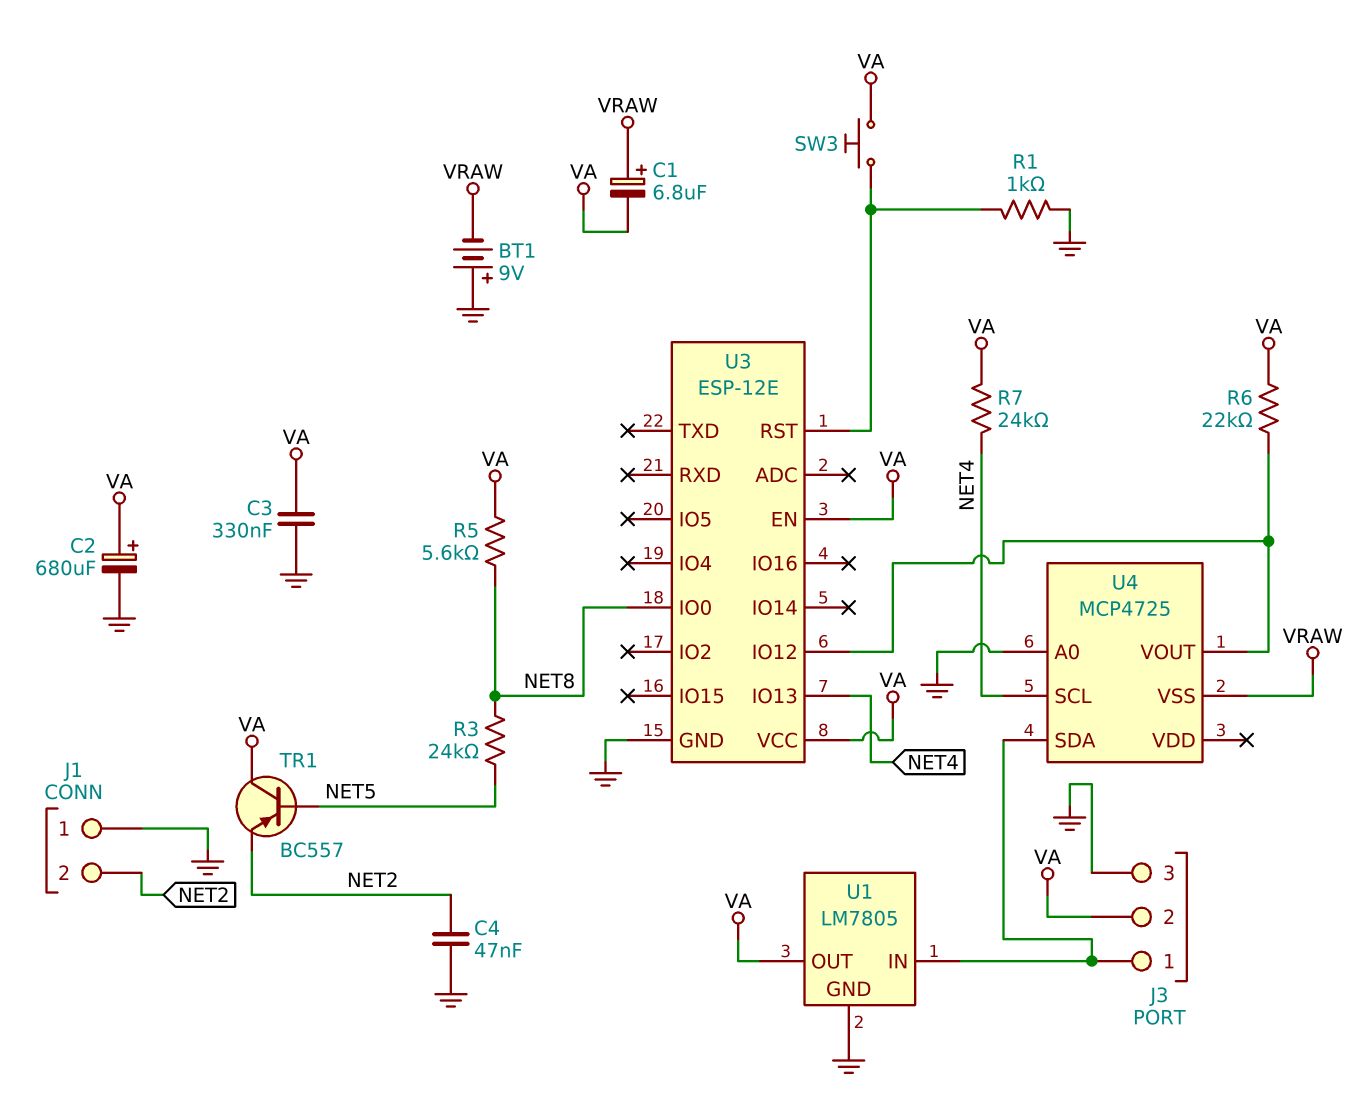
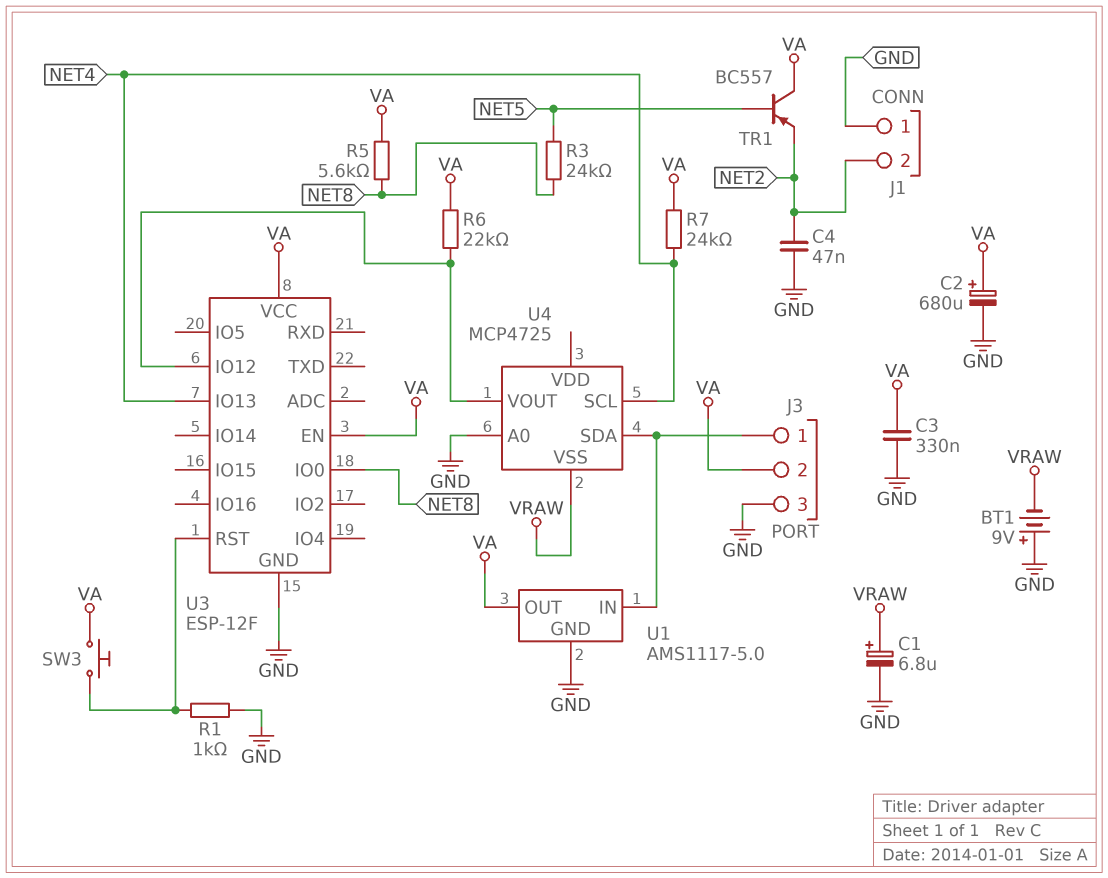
C1: 6.8uF (plus VRAW, minus VA) -> 6.8uF (plus VRAW, minus GND)
U1: LM7805 -> AMS1117-5.0
U3: ESP-12E -> ESP-12F

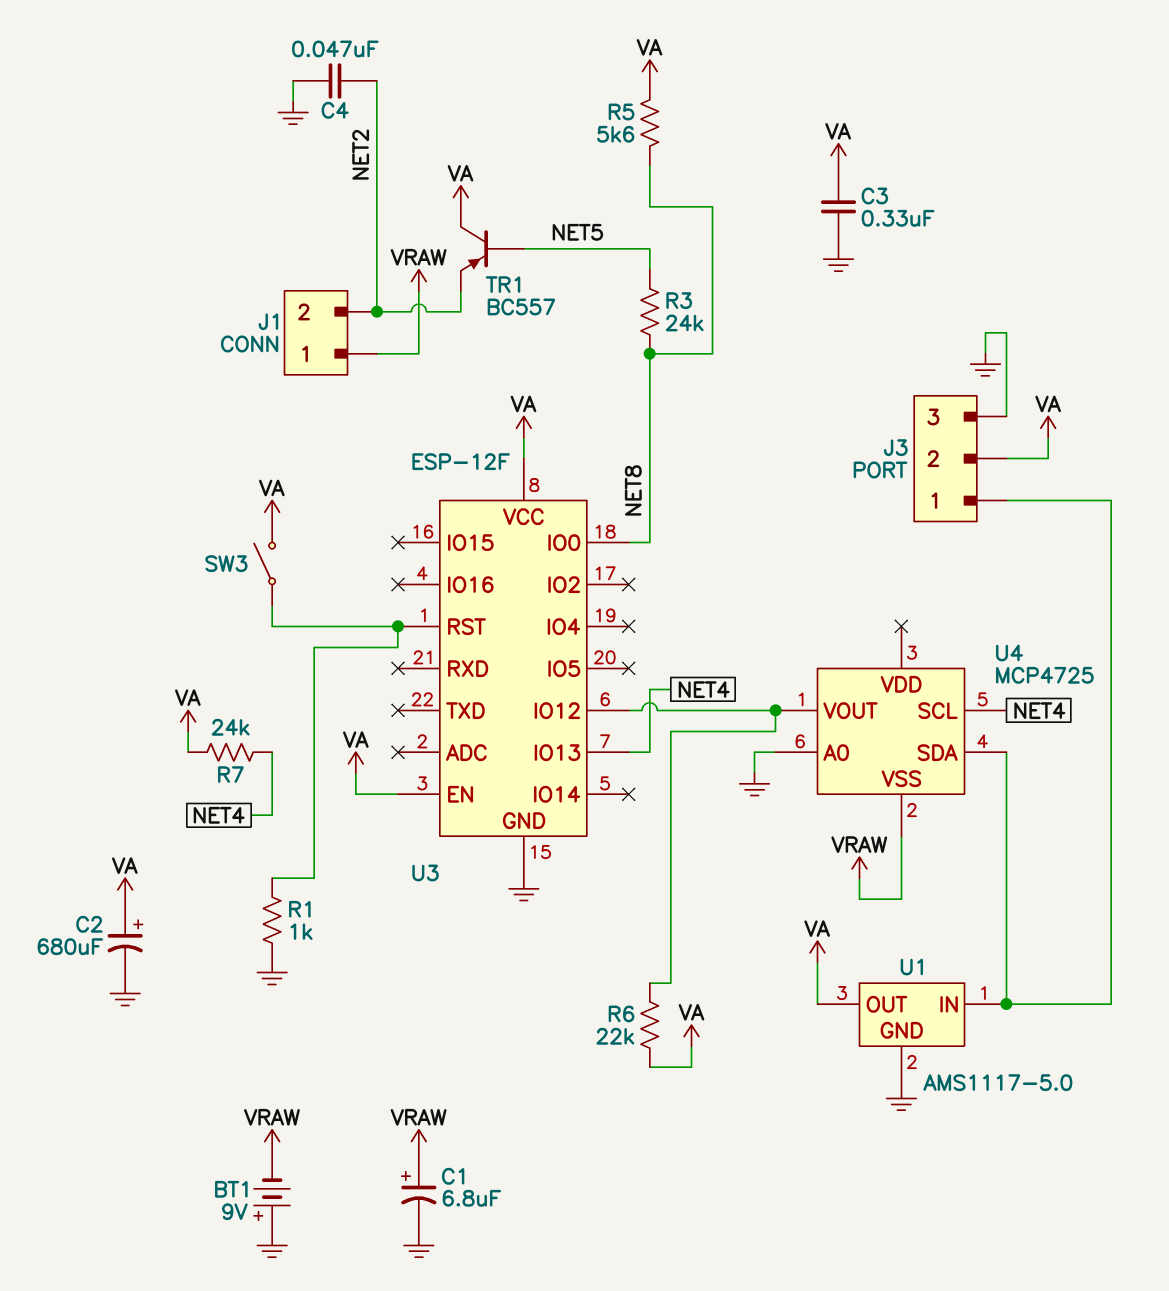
J1 pin 1: GND -> VRAW
SW3: button (U3/RST, VA) -> switch (U3/RST, VA)

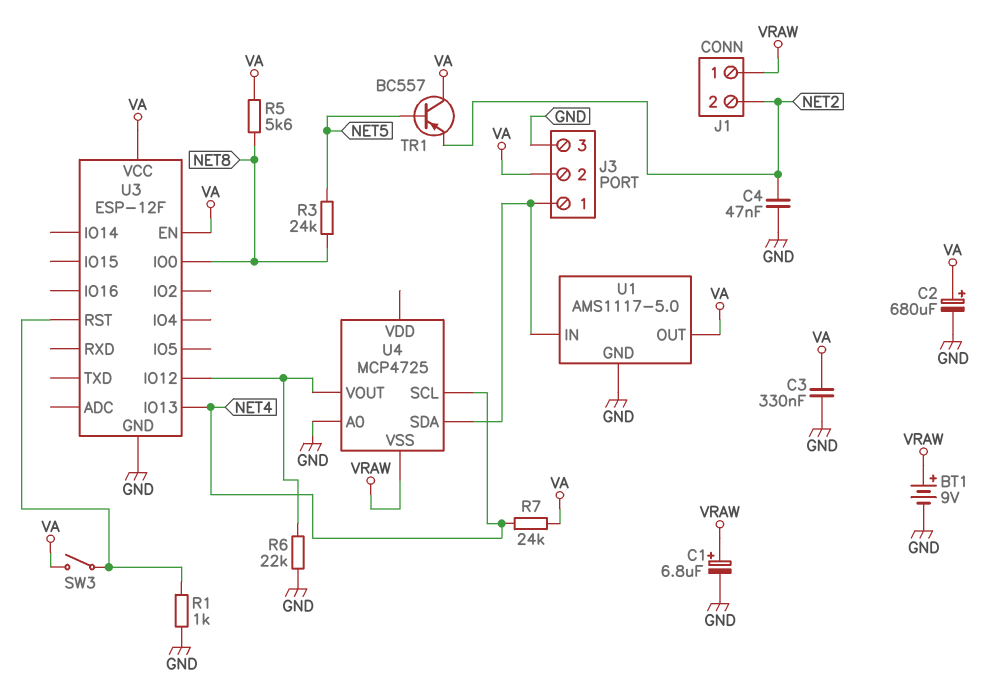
BT1: 9V (plus GND, minus VRAW) -> 9V (plus VRAW, minus GND)
R6: 22k (U3/IO12, VA) -> 22k (GND, U3/IO12)

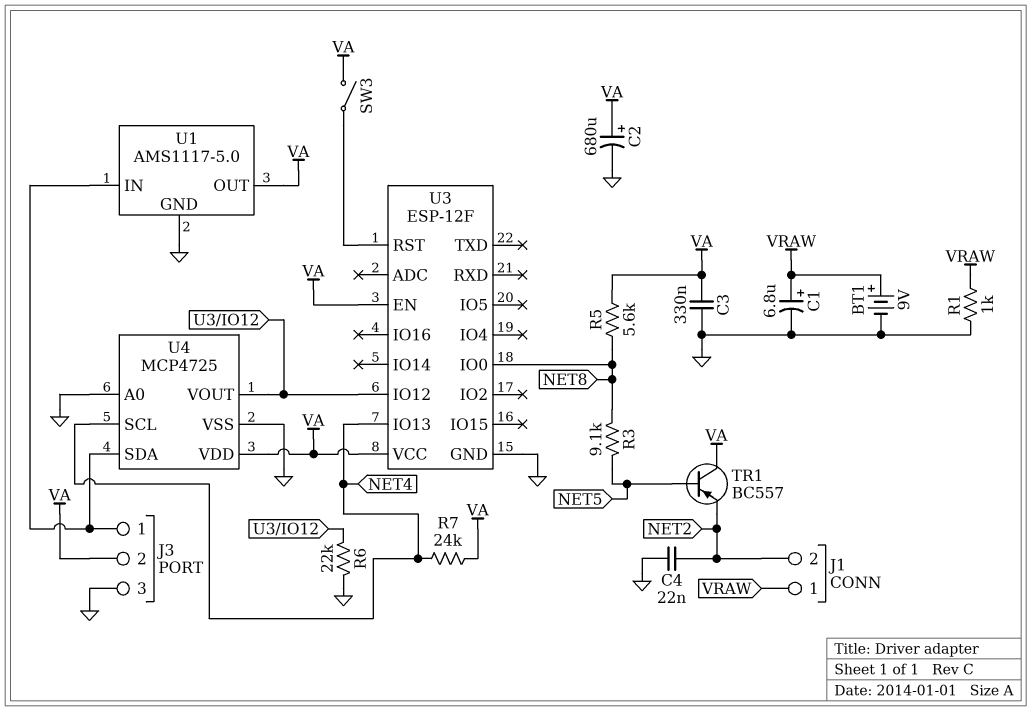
C4: 47nF (GND, NET2) -> 22nF (GND, NET2)
R1: 1k (GND, U3/RST) -> 1k (GND, VRAW)
R3: 24k (NET5, NET8) -> 9.1k (NET5, NET8)
U4 pin VDD: none -> VA
U4 pin VSS: VRAW -> GND

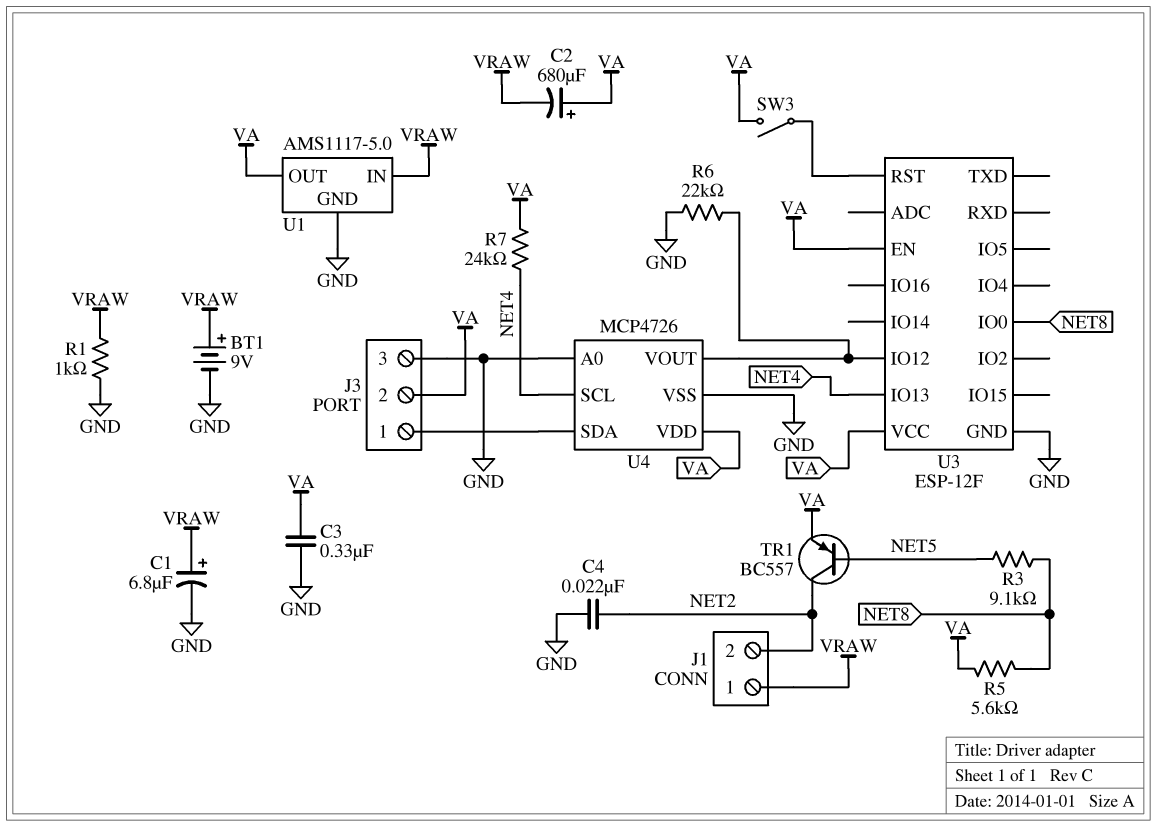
C2: 680uF (plus VA, minus GND) -> 680uF (plus VA, minus VRAW)
TR1: PNP BC557 (B NET5, C VA, E NET2) -> PNP BC557 (B NET5, C NET2, E VA)
U1 pin IN: J3/1 -> VRAW
U4: MCP4725 -> MCP4726

